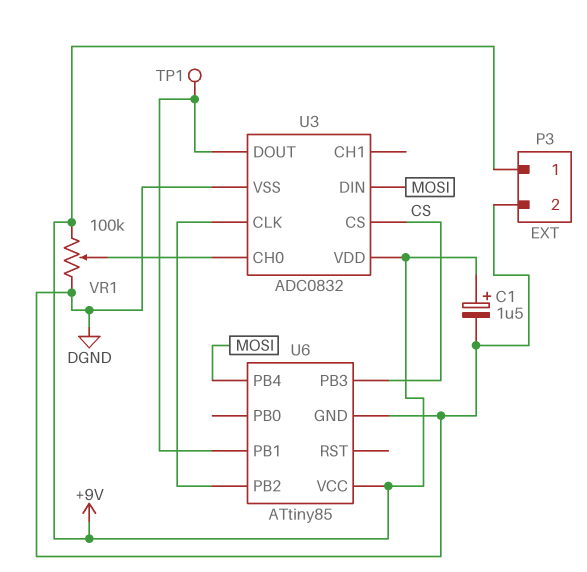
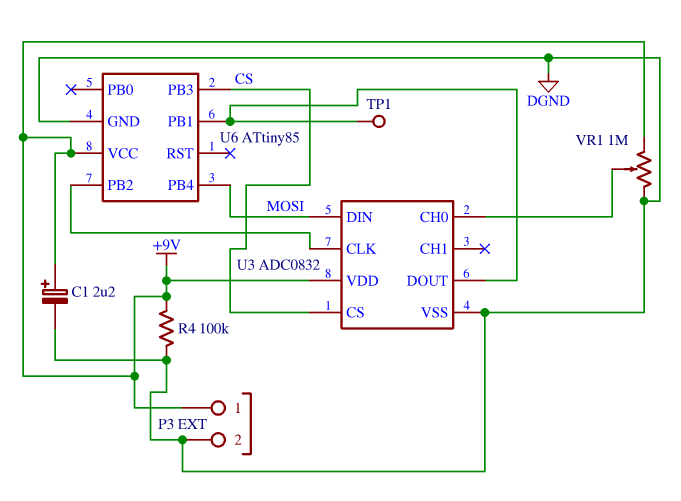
C1: 1.5uF (plus +9V, minus DGND) -> 2.2uF (plus +9V, minus DGND)
R4: none -> 100k (+9V, DGND)
VR1: 100k (+9V, DGND, wiper U3/CH0) -> 1M (+9V, DGND, wiper U3/CH0)

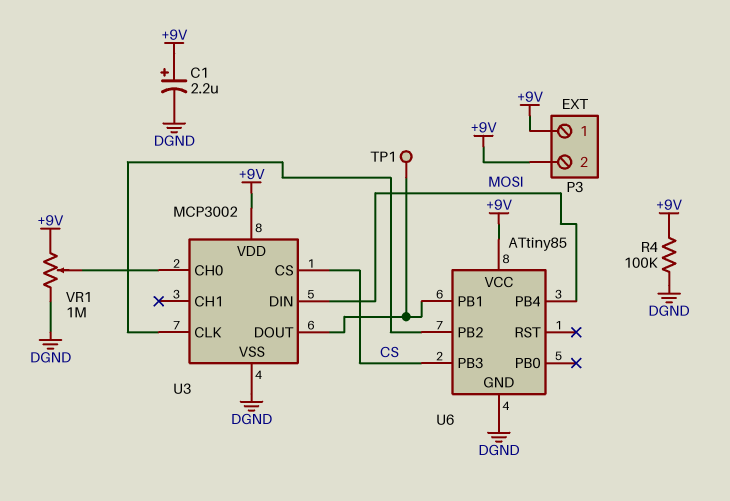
P3 pin 2: DGND -> +9V
U3: ADC0832 -> MCP3002

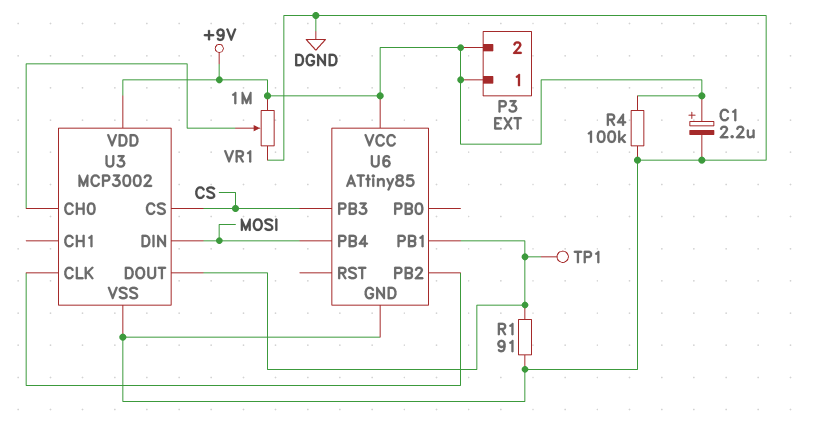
R1: none -> 91 (DGND, U3/DOUT)

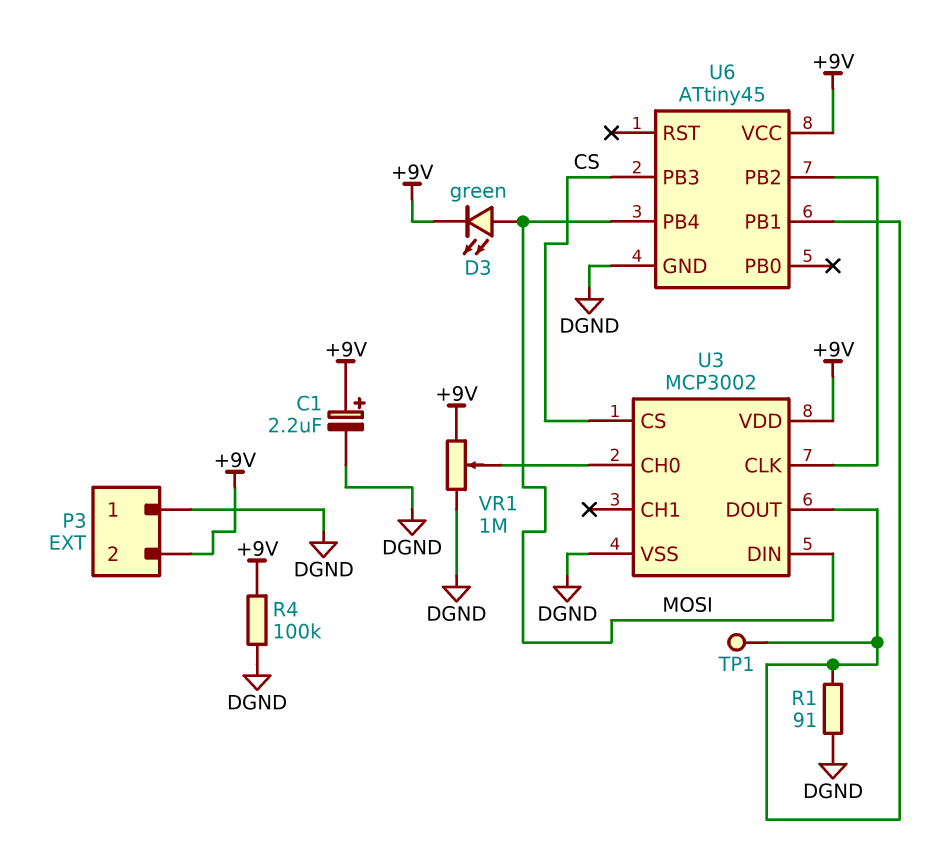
D3: none -> LED green (A MOSI, K +9V)
P3 pin 1: +9V -> DGND
U6: ATtiny85 -> ATtiny45

